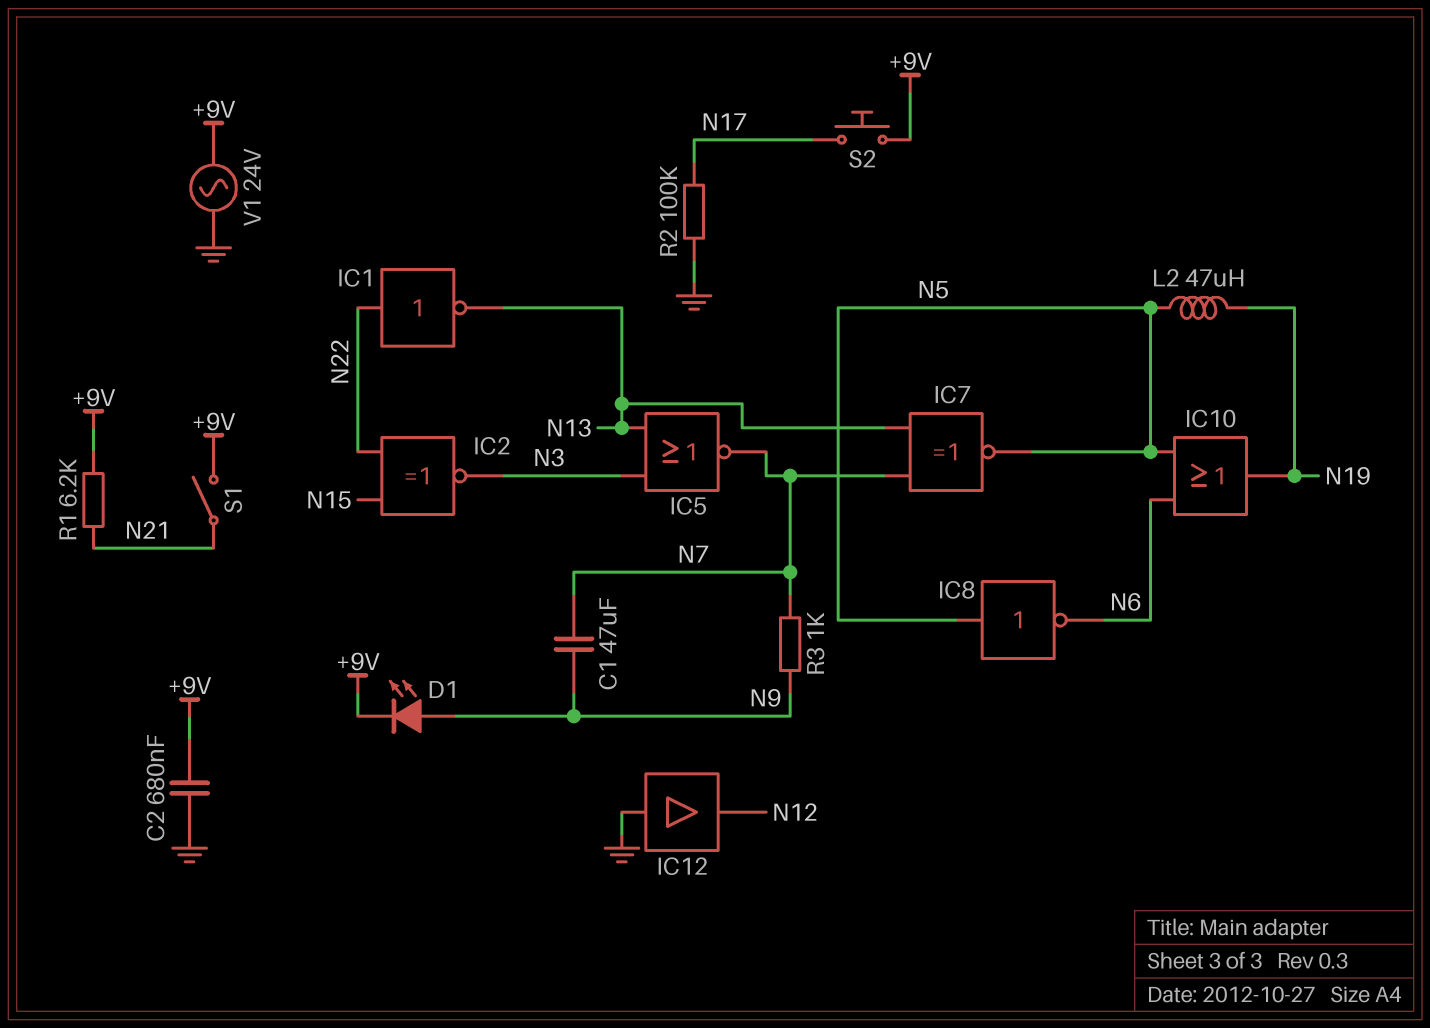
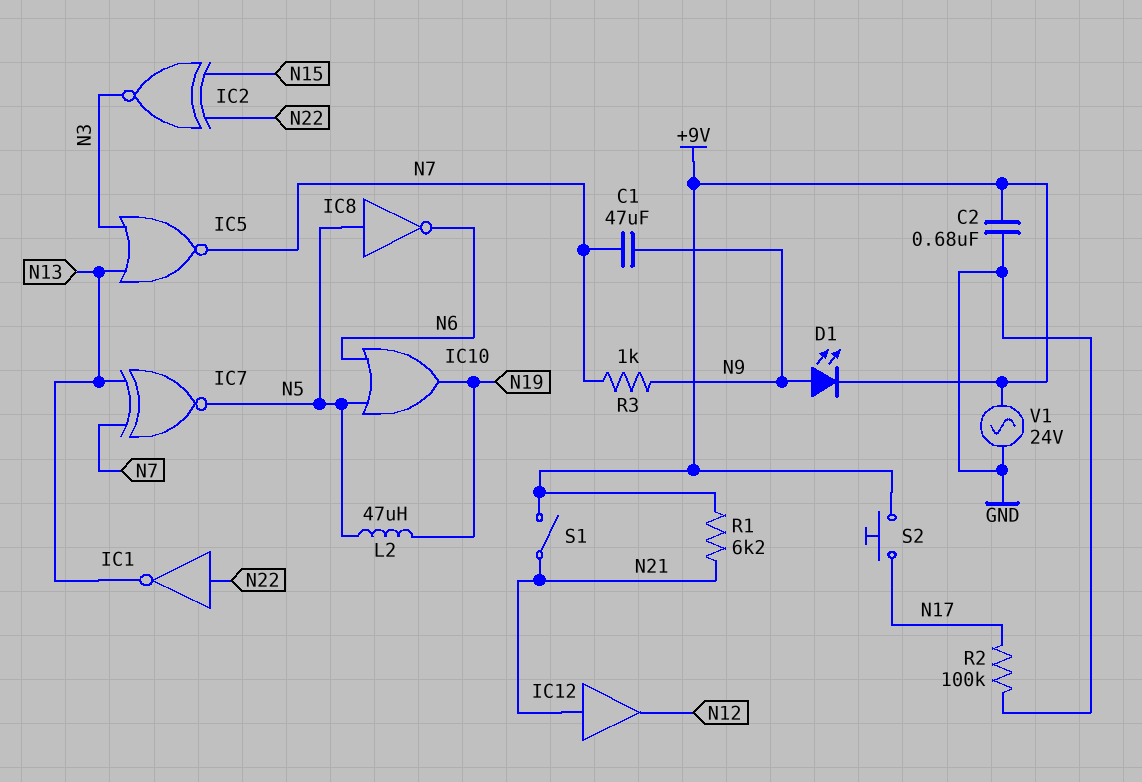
IC12: buffer (in GND, out N12) -> buffer (in N21, out N12)

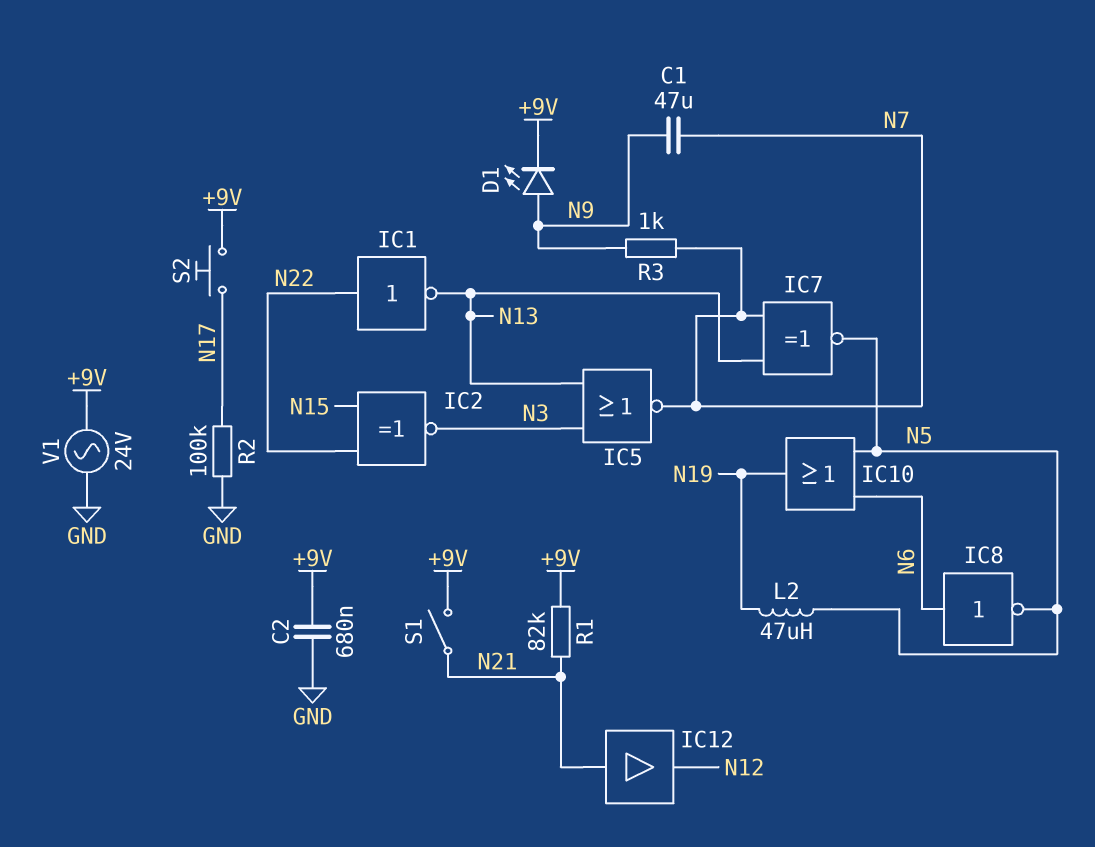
IC8: NOT (in N5, out N6) -> NOT (in N6, out N5)
R1: 6.2k (+9V, N21) -> 82k (+9V, N21)

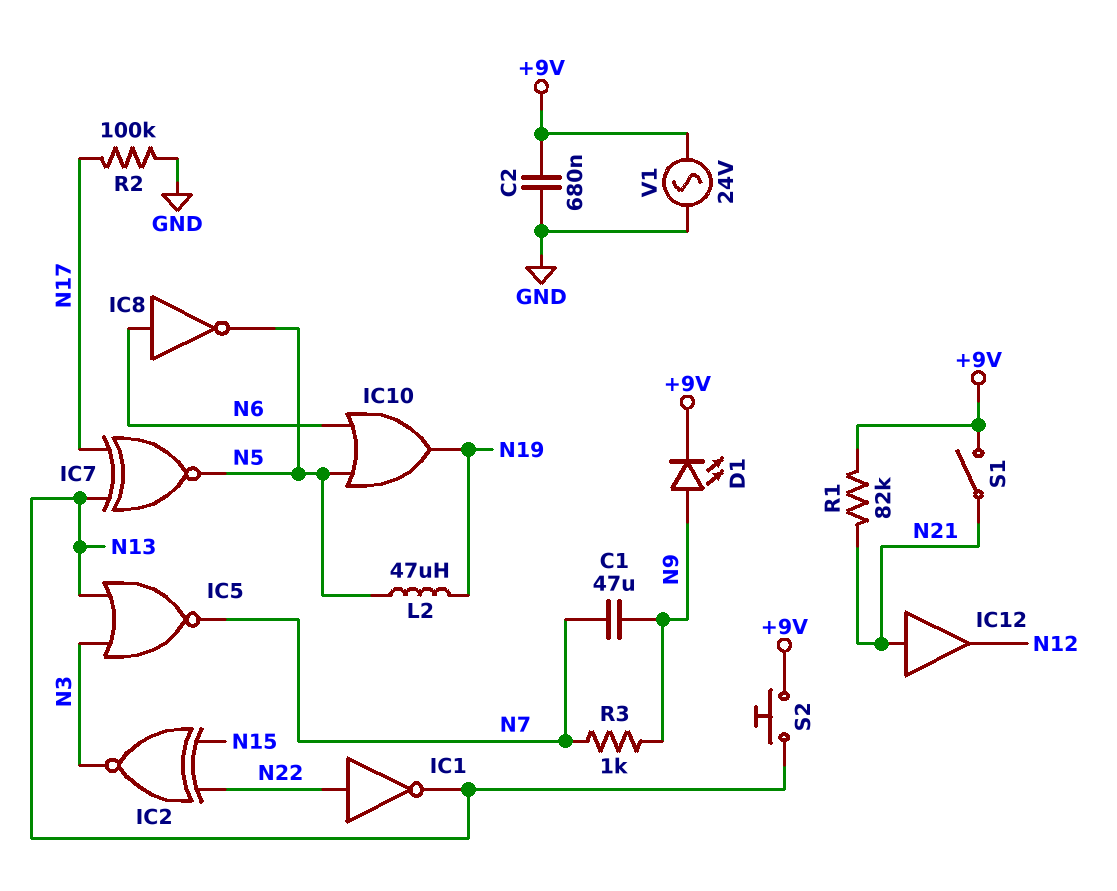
IC7: XNOR (in N7, in N13, out N5) -> XNOR (in N13, in N17, out N5)
S2: button (+9V, N17) -> button (+9V, N13)

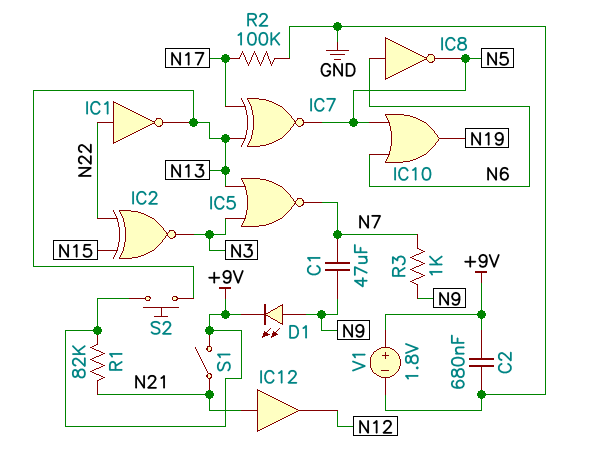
L2: 47uH (N5, N19) -> none
V1: AC 24V (+9V, GND) -> 1.8V (plus +9V, minus GND)

